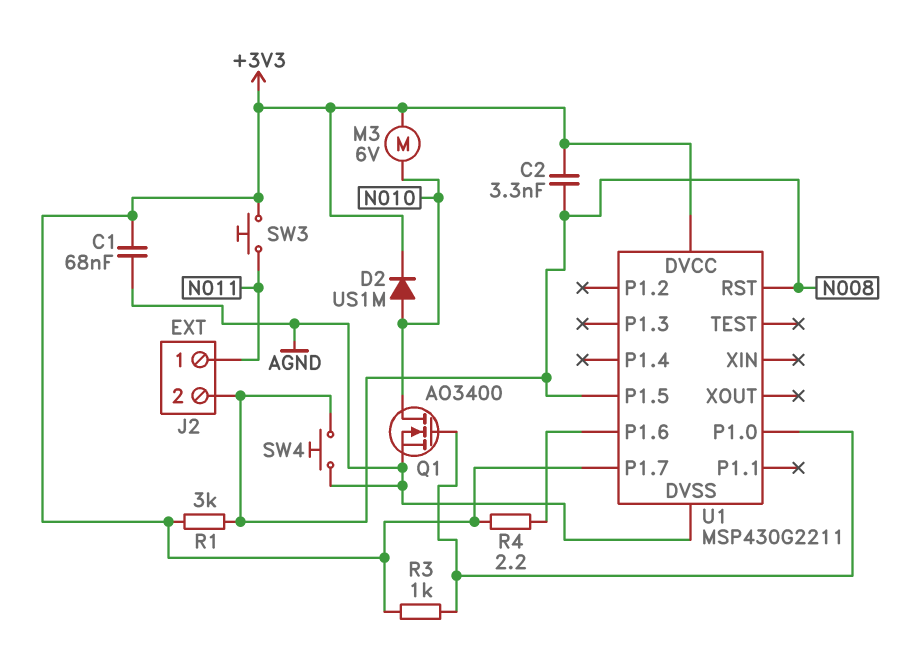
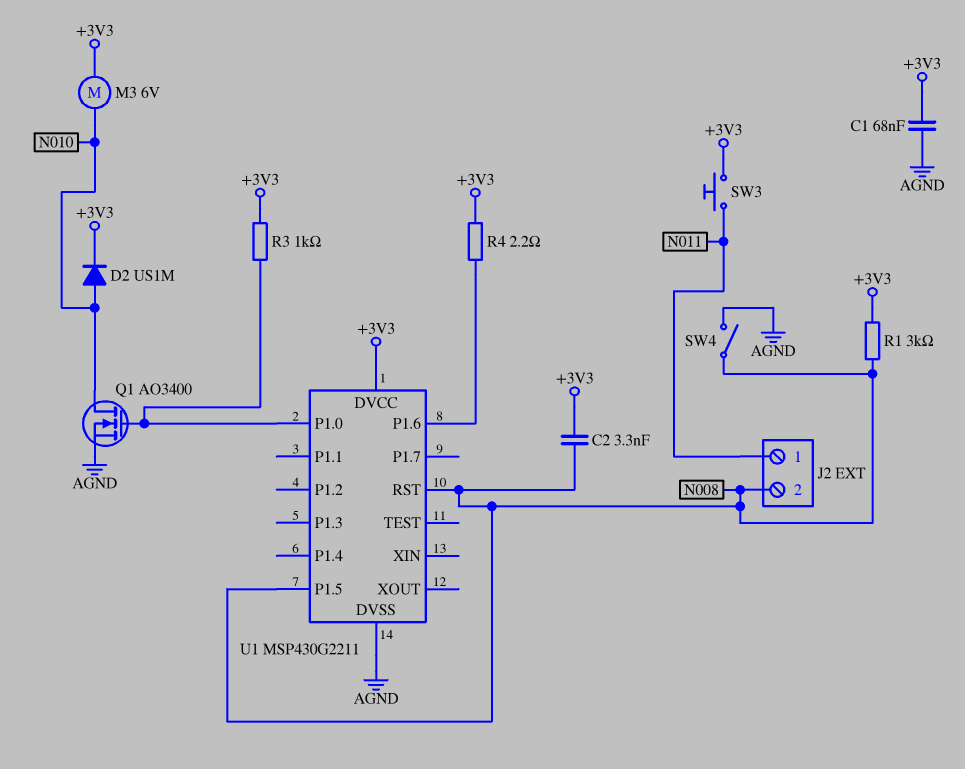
SW4: button (AGND, N008) -> switch (AGND, N008)
U1 pin P1.7: +3V3 -> none

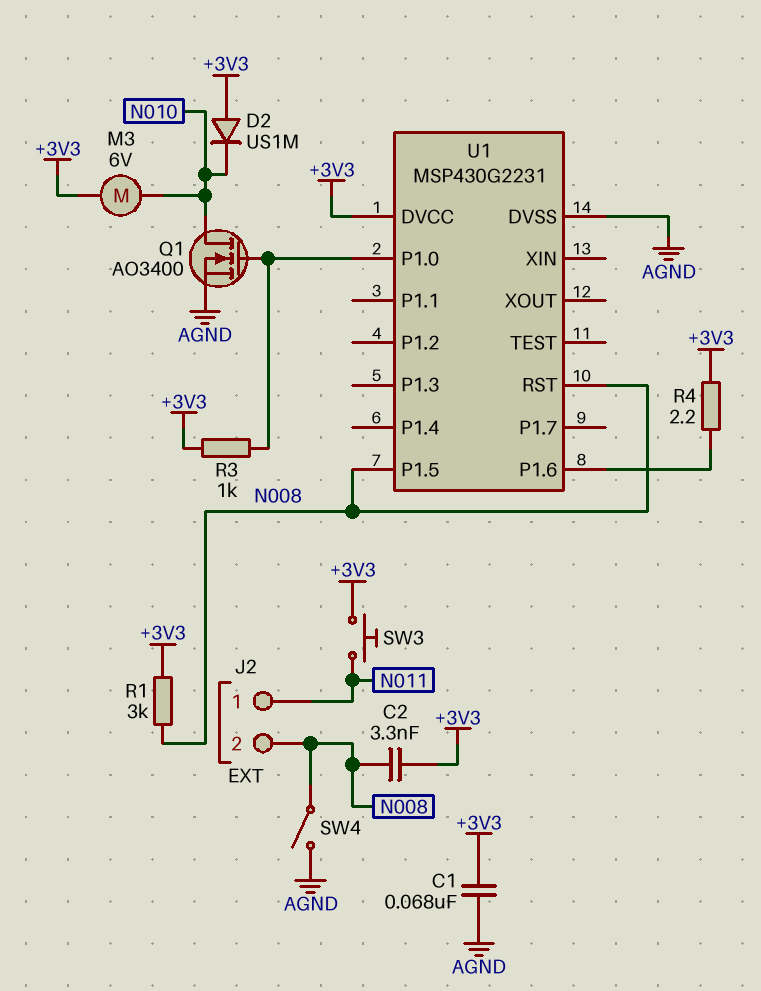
D2: diode US1M (A N010, K +3V3) -> diode US1M (A +3V3, K N010)
U1: MSP430G2211 -> MSP430G2231

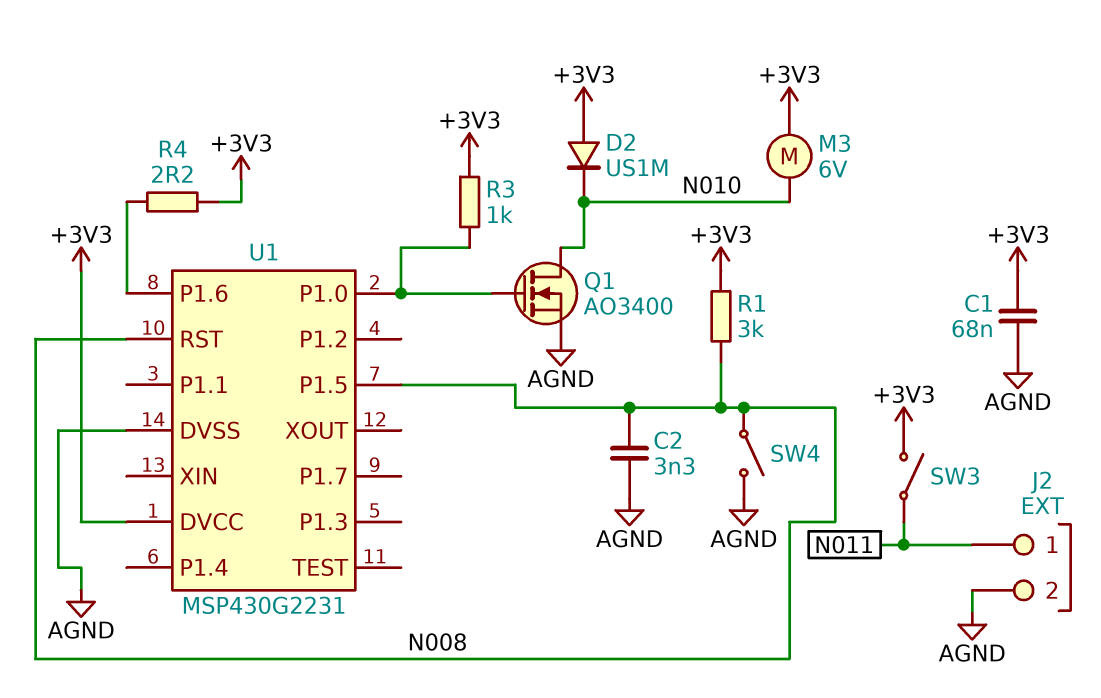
C2: 3.3nF (+3V3, N008) -> 3.3nF (AGND, N008)
J2 pin 2: N008 -> AGND
SW3: button (+3V3, N011) -> switch (+3V3, N011)

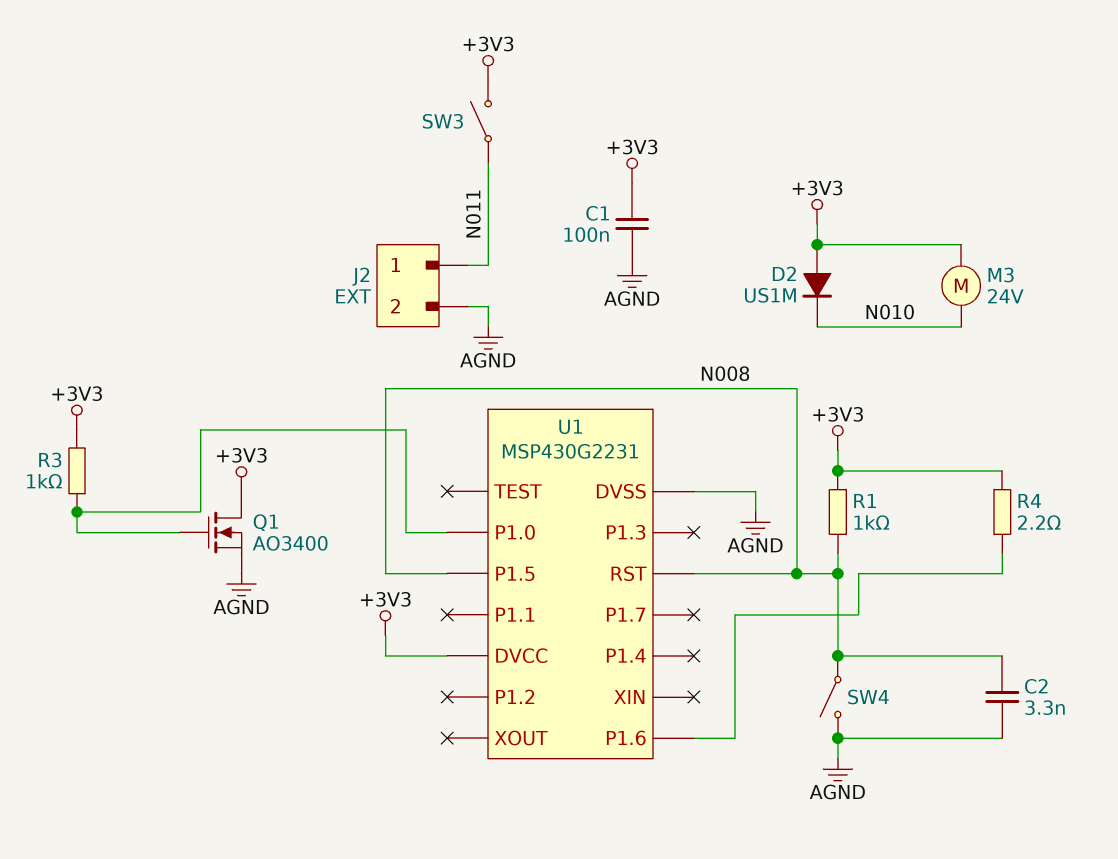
C1: 68nF (+3V3, AGND) -> 100nF (+3V3, AGND)
M3: motor 6V (+3V3, N010) -> motor 24V (+3V3, N010)
Q1: NMOS AO3400 (G U1/P1.0, D N010, S AGND) -> NMOS AO3400 (G U1/P1.0, D +3V3, S AGND)
R1: 3k (+3V3, N008) -> 1k (+3V3, N008)

